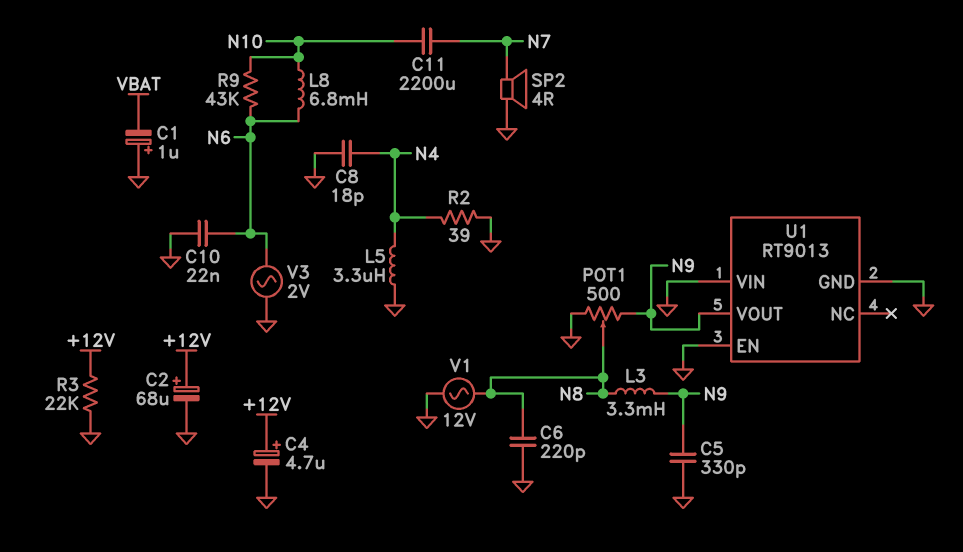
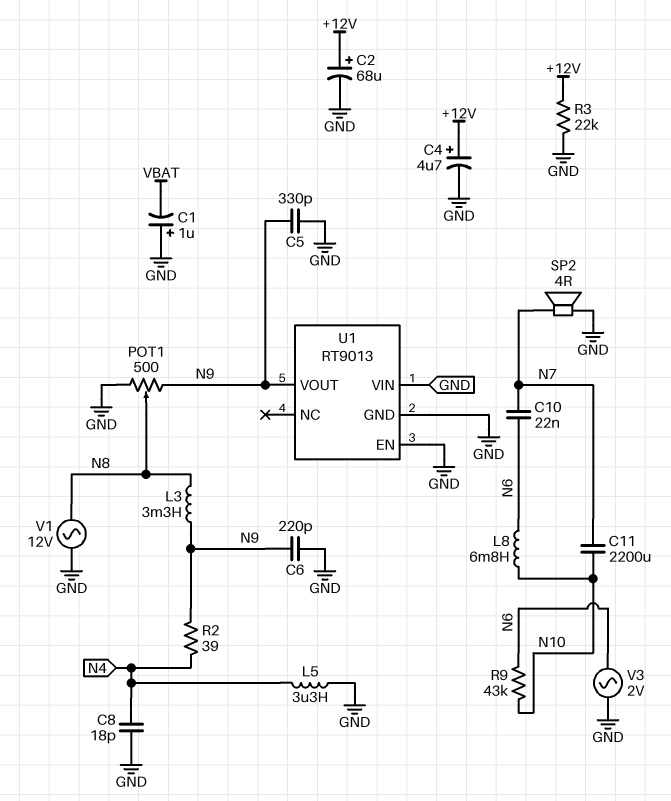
C6: 220pF (GND, N8) -> 220pF (GND, N9)
C10: 22nF (GND, N6) -> 22nF (N6, N7)
R2: 39 (GND, N4) -> 39 (N4, N9)

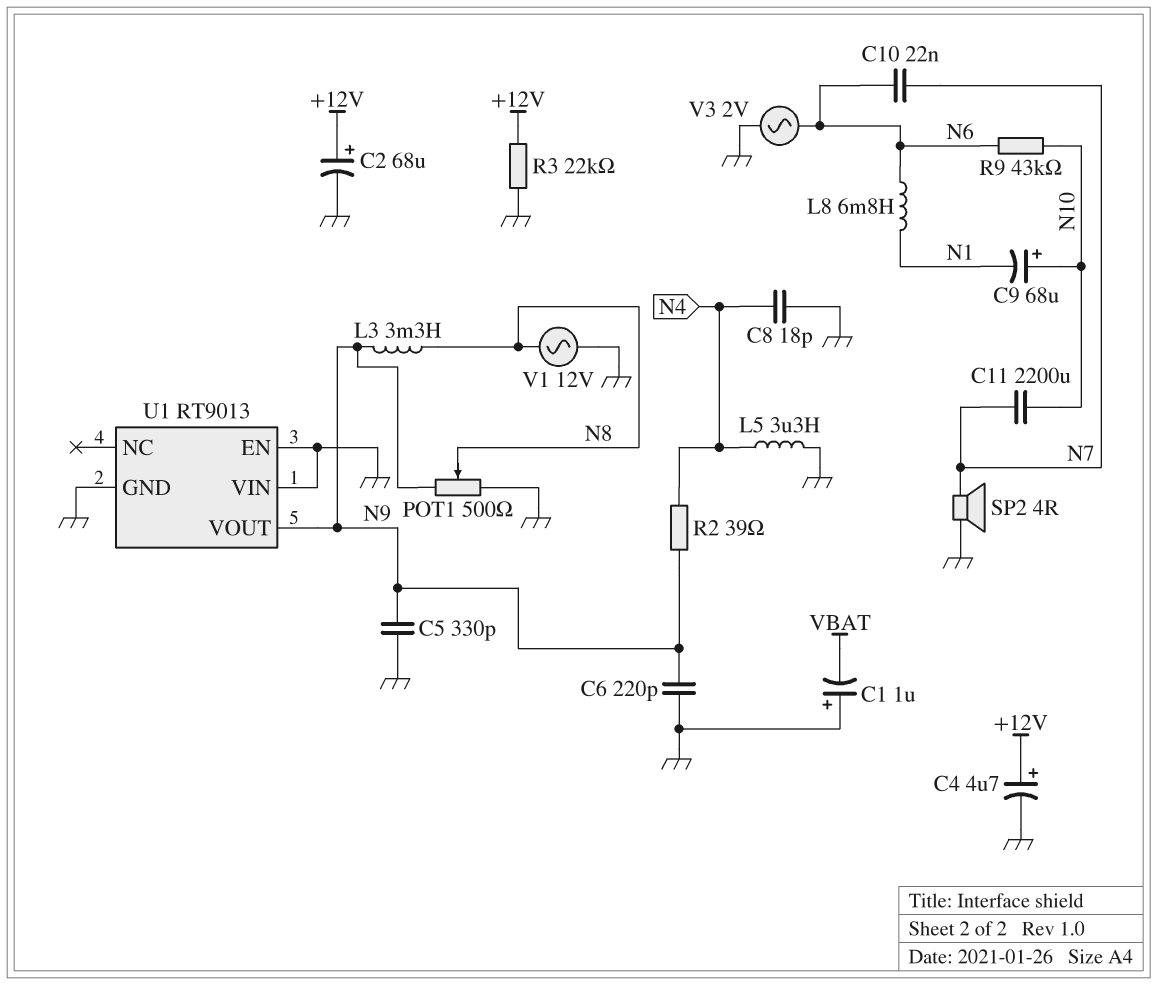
C9: none -> 68uF (plus N10, minus N1)
L8: 6.8mH (N6, N10) -> 6.8mH (N1, N6)

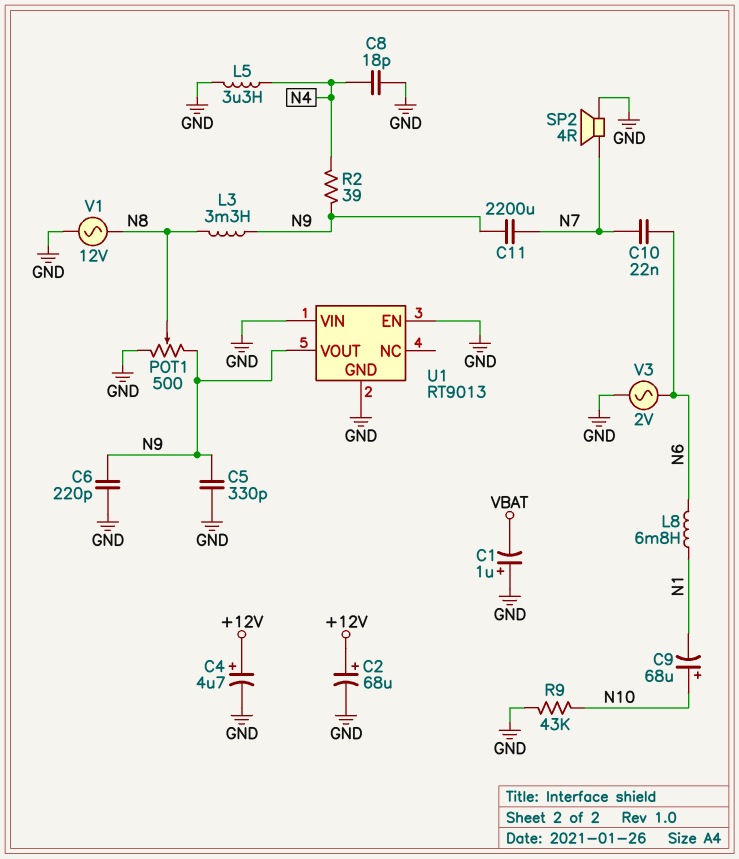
C11: 2200uF (N7, N10) -> 2200uF (N7, N9)
R3: 22k (+12V, GND) -> none
R9: 43k (N6, N10) -> 43k (GND, N10)

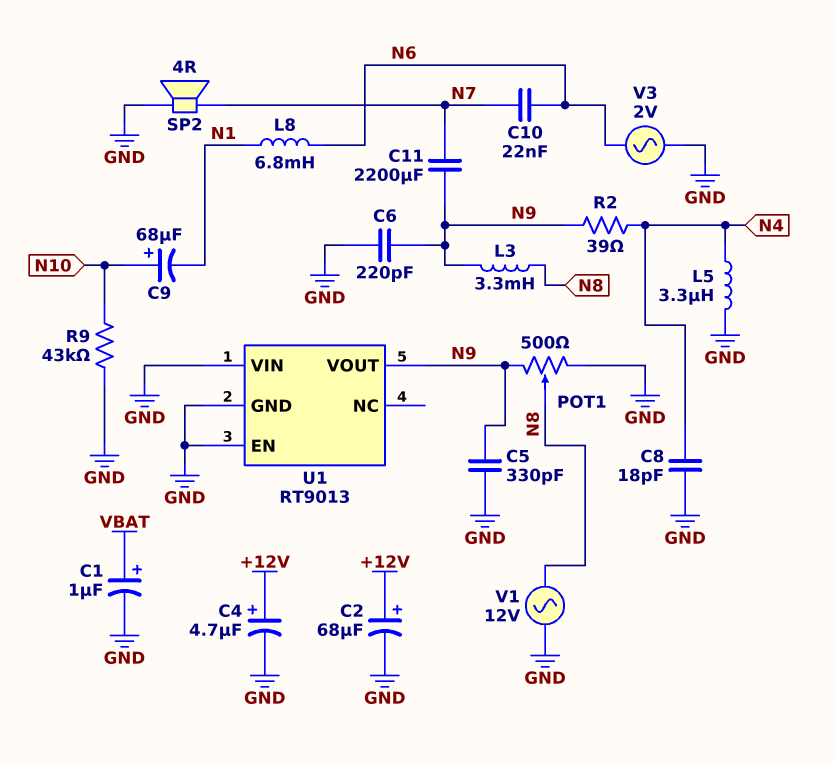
C1: 1uF (plus GND, minus VBAT) -> 1uF (plus VBAT, minus GND)

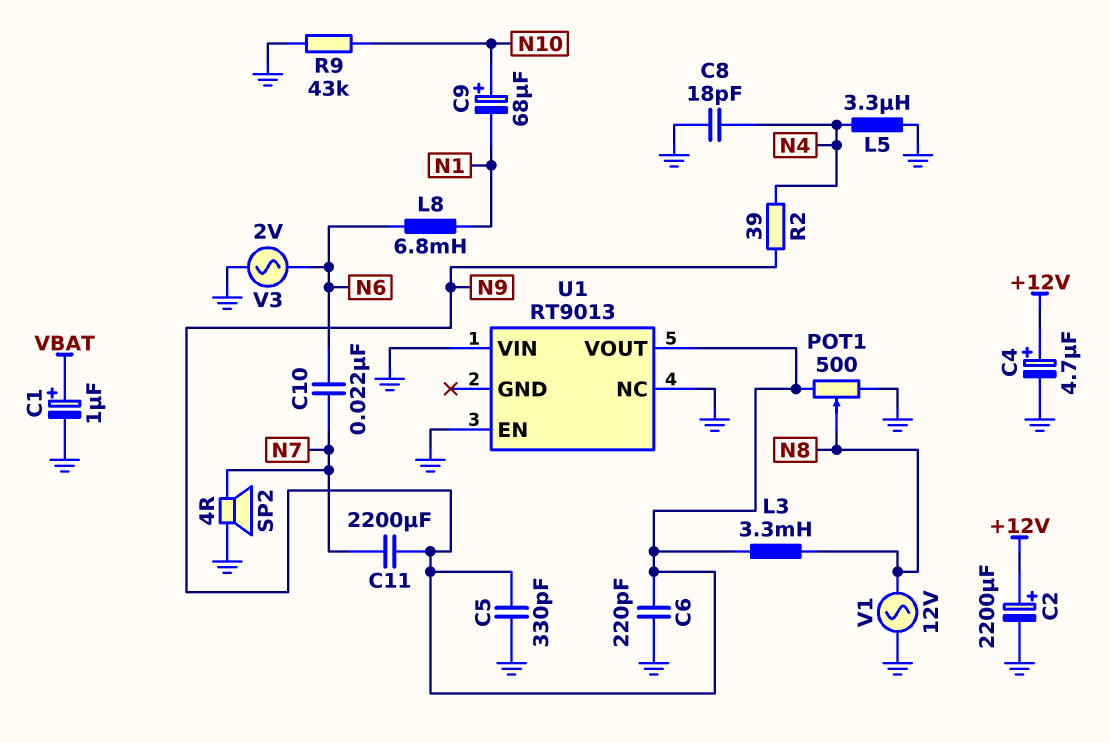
C2: 68uF (plus +12V, minus GND) -> 2200uF (plus +12V, minus GND)
U1 pin GND: GND -> none
U1 pin NC: none -> GND

